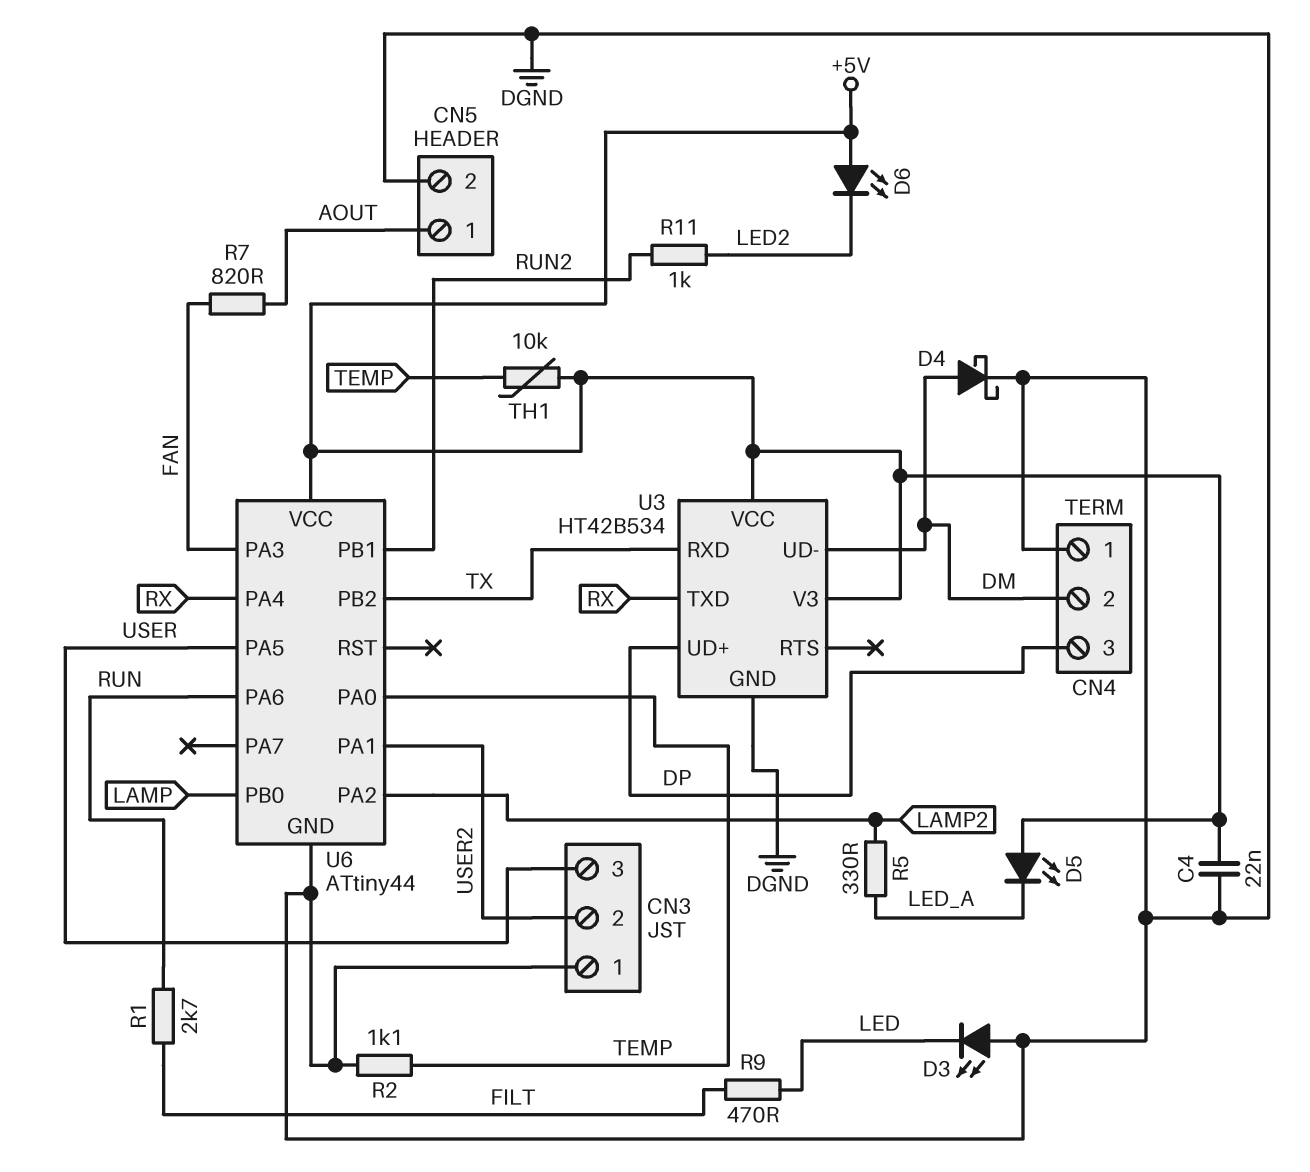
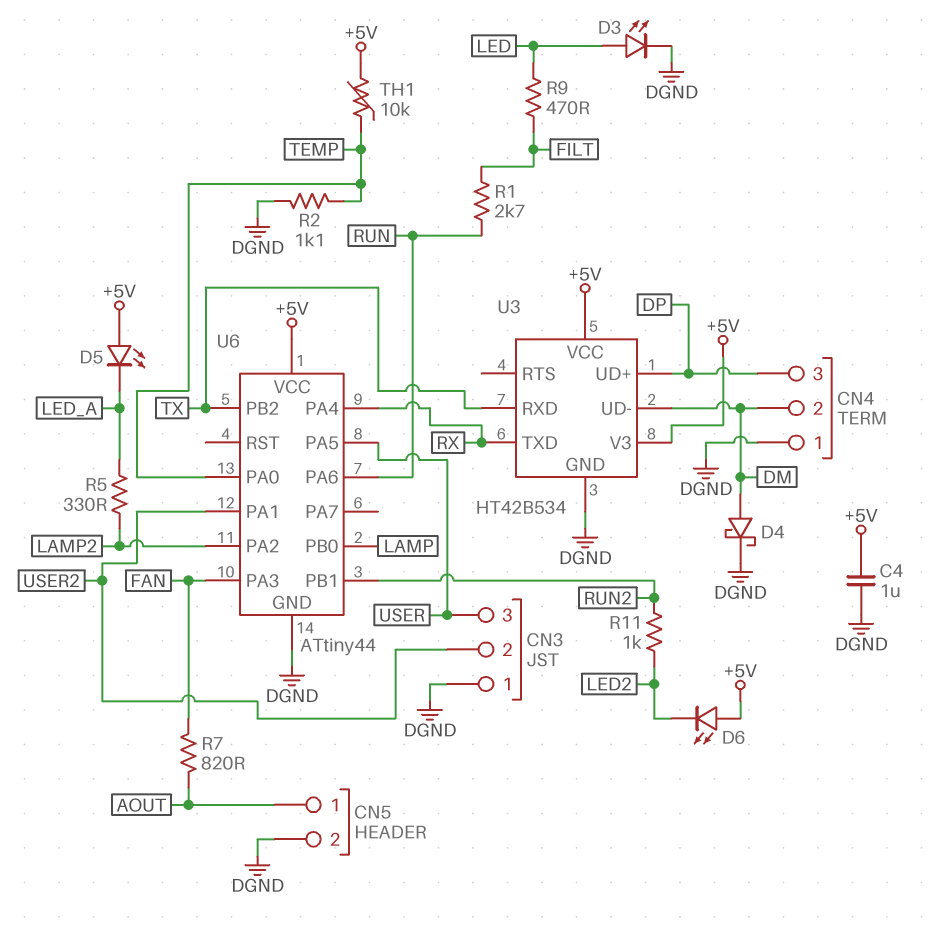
C4: 22nF (+5V, DGND) -> 1uF (+5V, DGND)
D3: LED (A DGND, K LED) -> LED (A LED, K DGND)

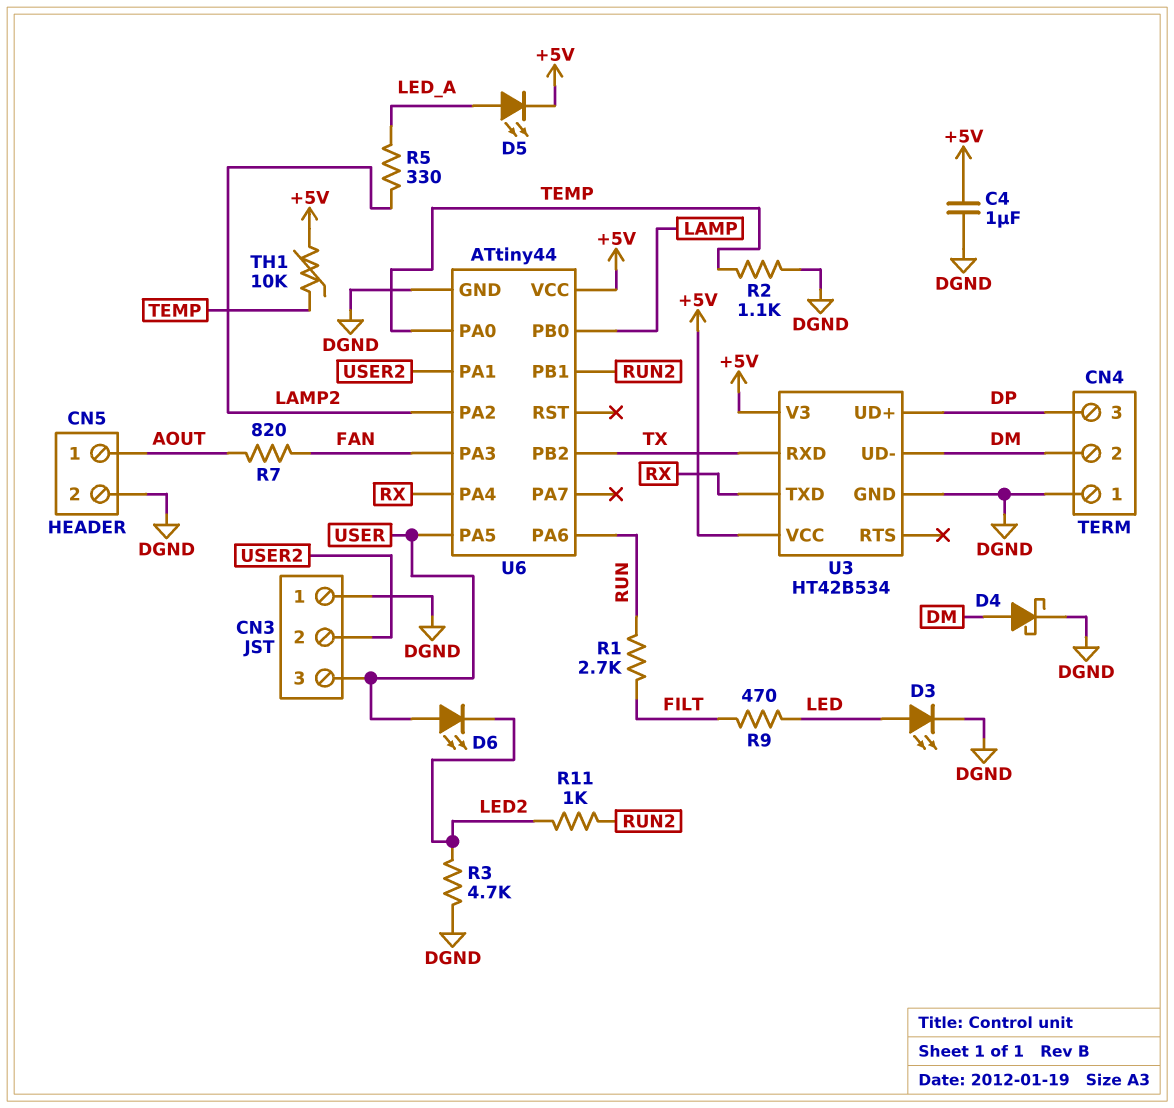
D5: LED (A +5V, K LED_A) -> LED (A LED_A, K +5V)
D6: LED (A +5V, K LED2) -> LED (A USER, K LED2)
R3: none -> 4.7k (DGND, LED2)

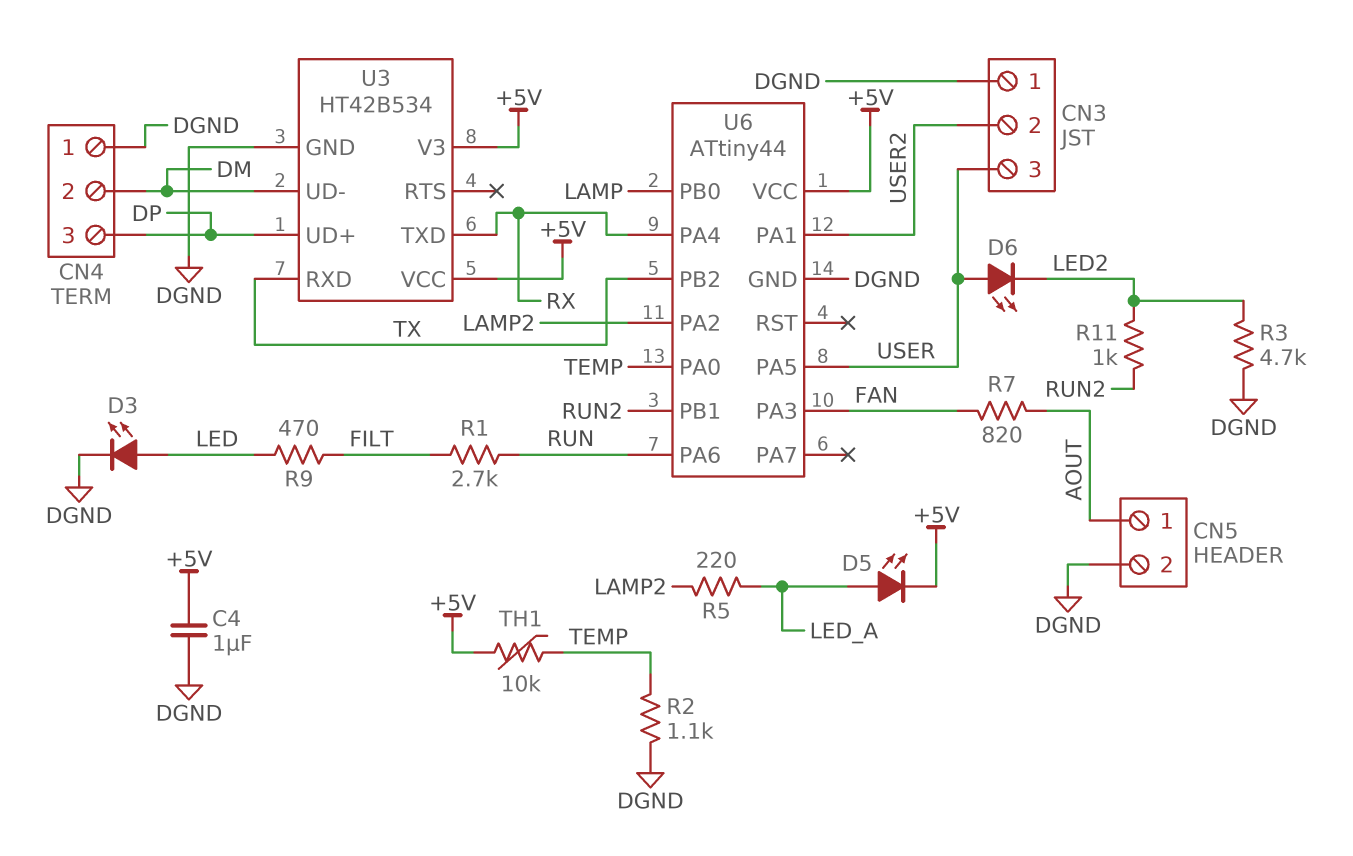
D4: schottky (A DM, K DGND) -> none
R5: 330 (LAMP2, LED_A) -> 220 (LAMP2, LED_A)

